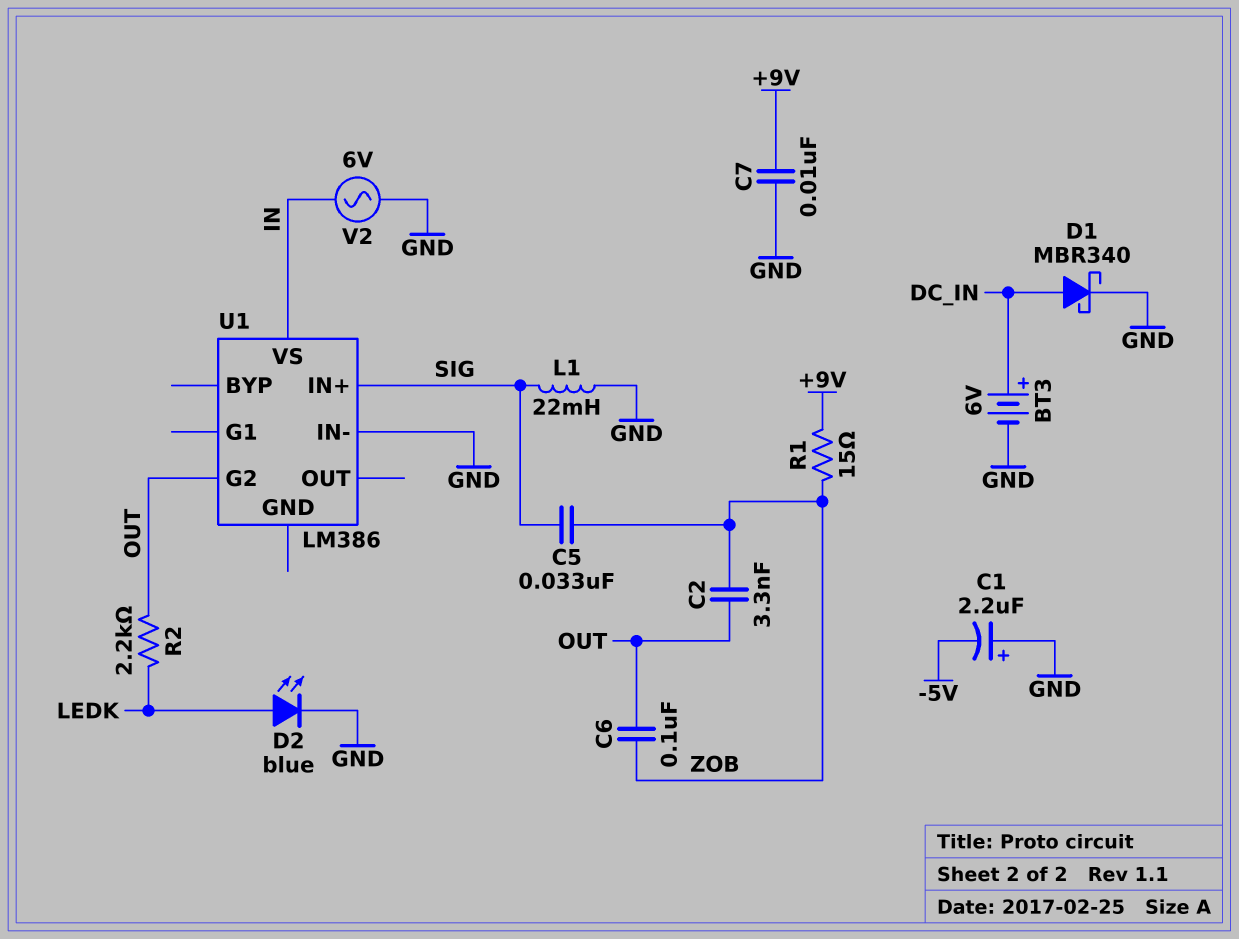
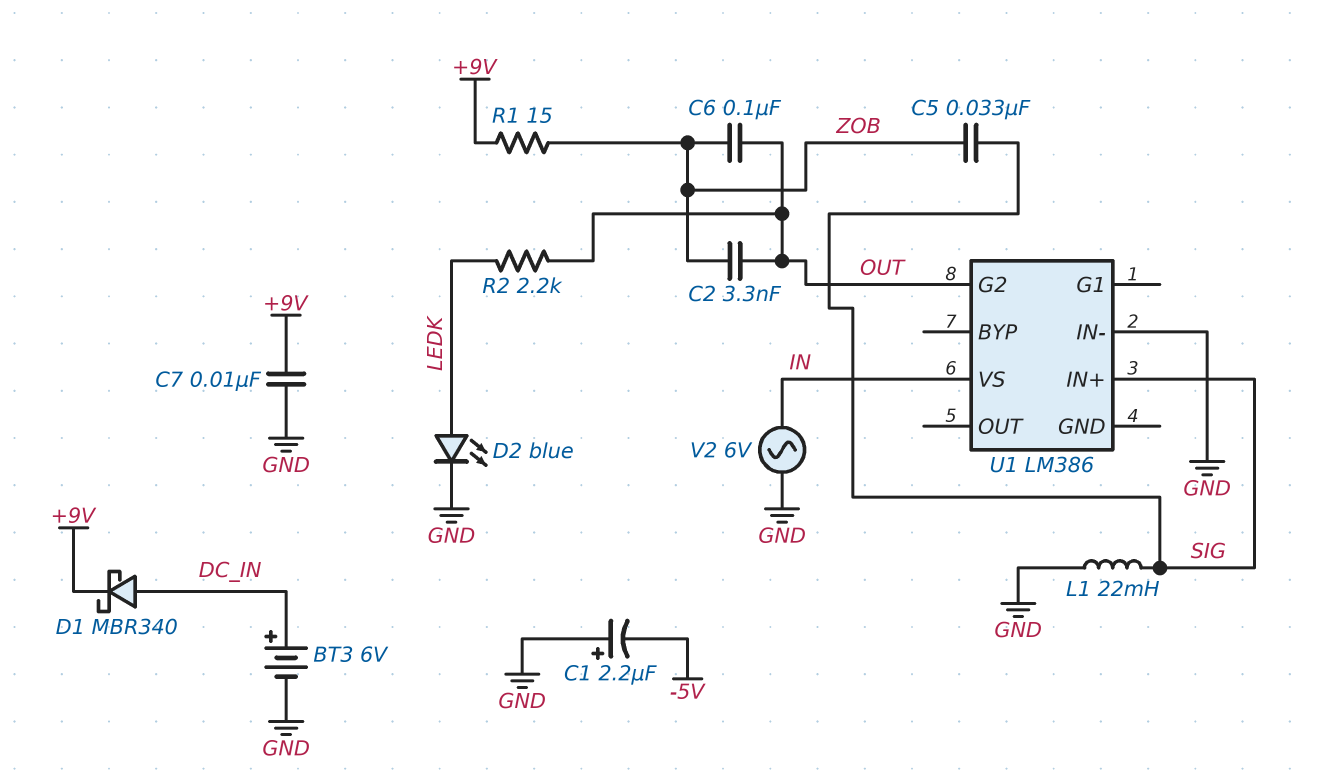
D1: schottky MBR340 (A DC_IN, K GND) -> schottky MBR340 (A DC_IN, K +9V)

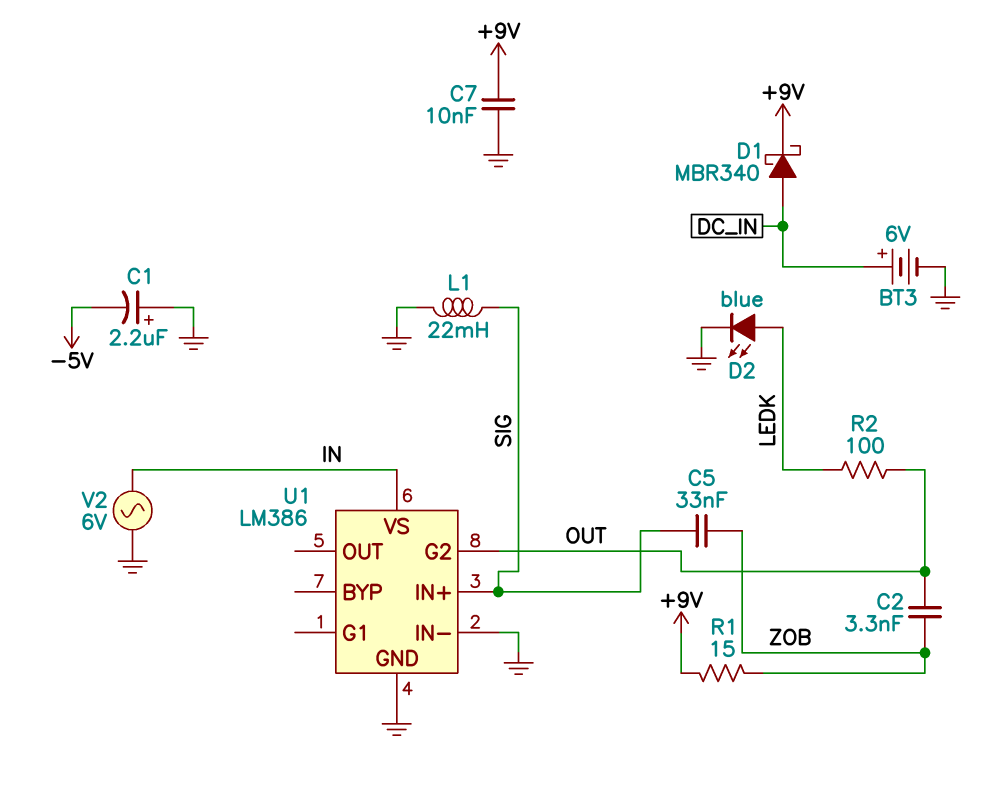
C6: 100nF (OUT, ZOB) -> none
R2: 2.2k (LEDK, OUT) -> 100 (LEDK, OUT)
U1 pin GND: none -> GND

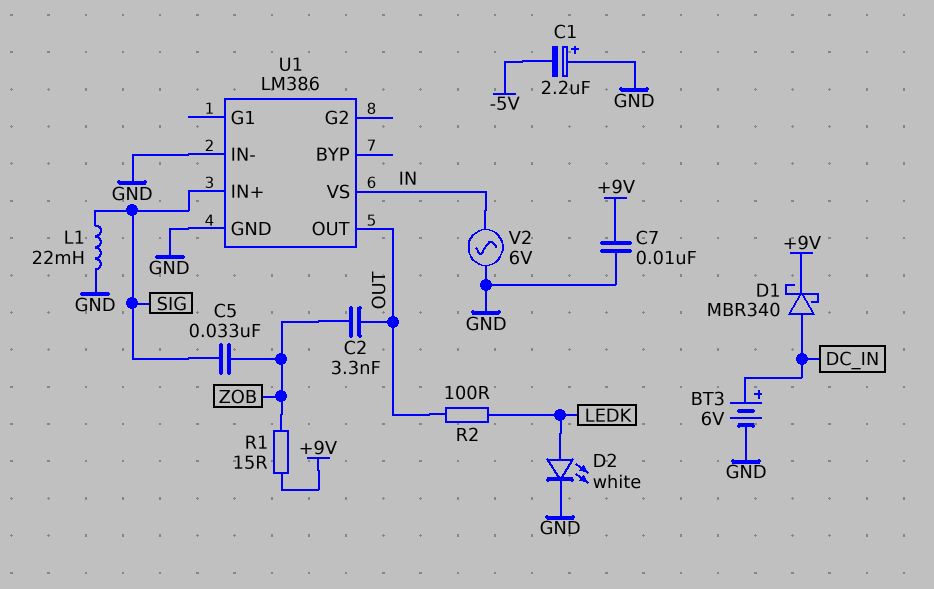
D2: LED blue (A LEDK, K GND) -> LED white (A LEDK, K GND)
U1 pin G2: OUT -> none
U1 pin OUT: none -> OUT

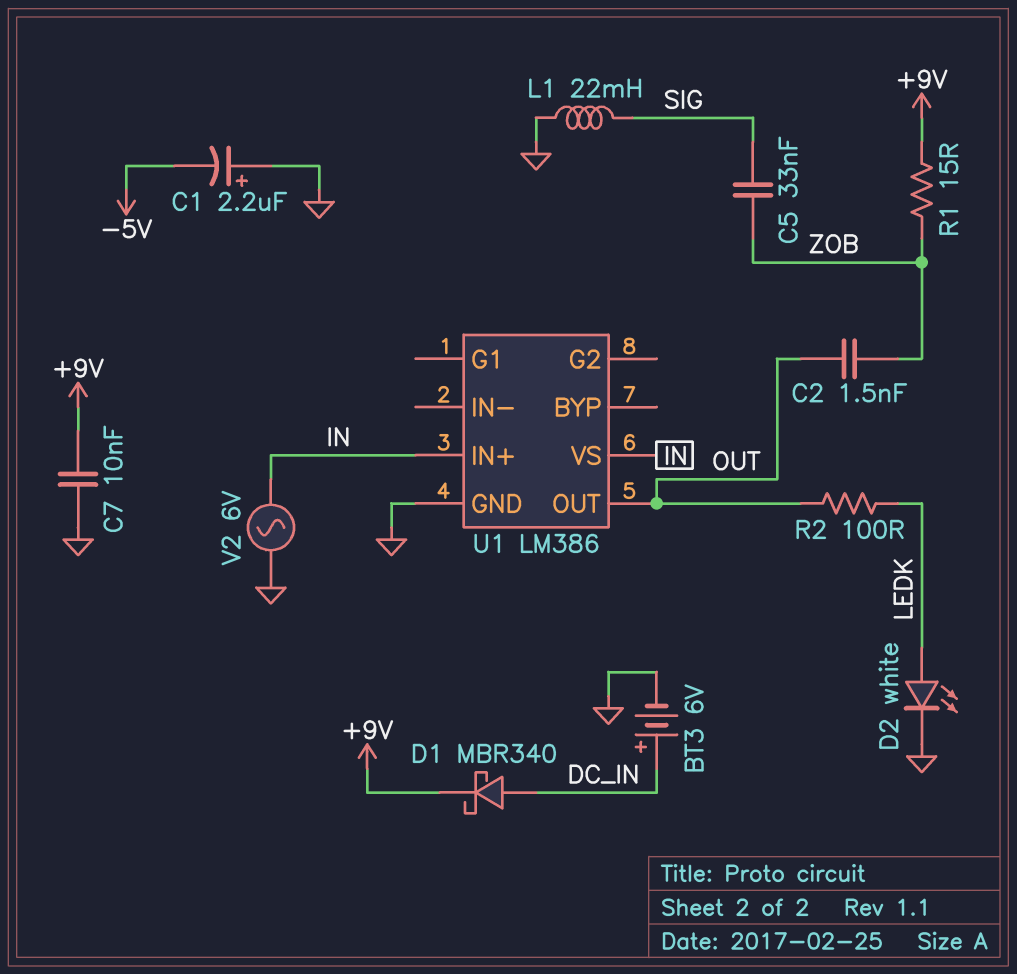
C2: 3.3nF (OUT, ZOB) -> 1.5nF (OUT, ZOB)
U1 pin IN+: SIG -> IN
U1 pin IN-: GND -> none

